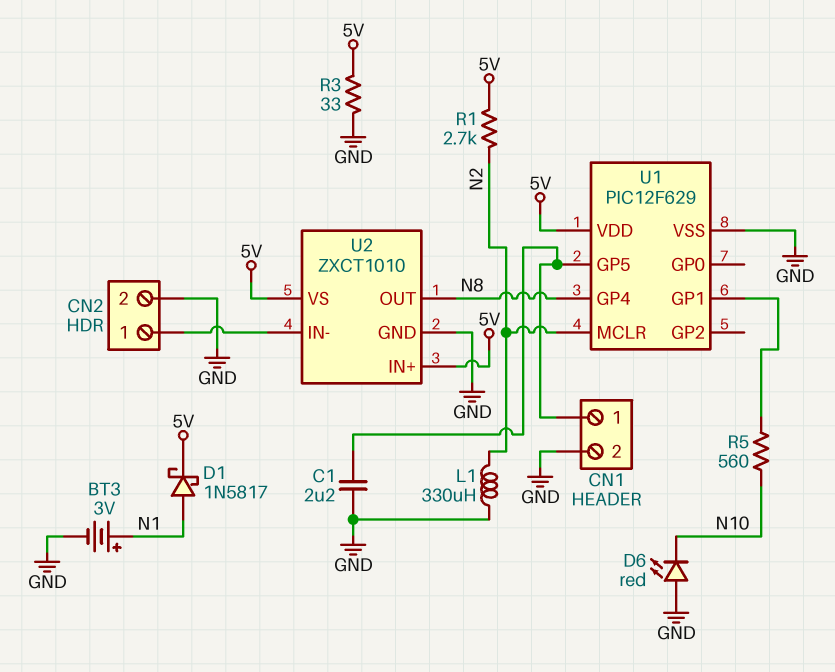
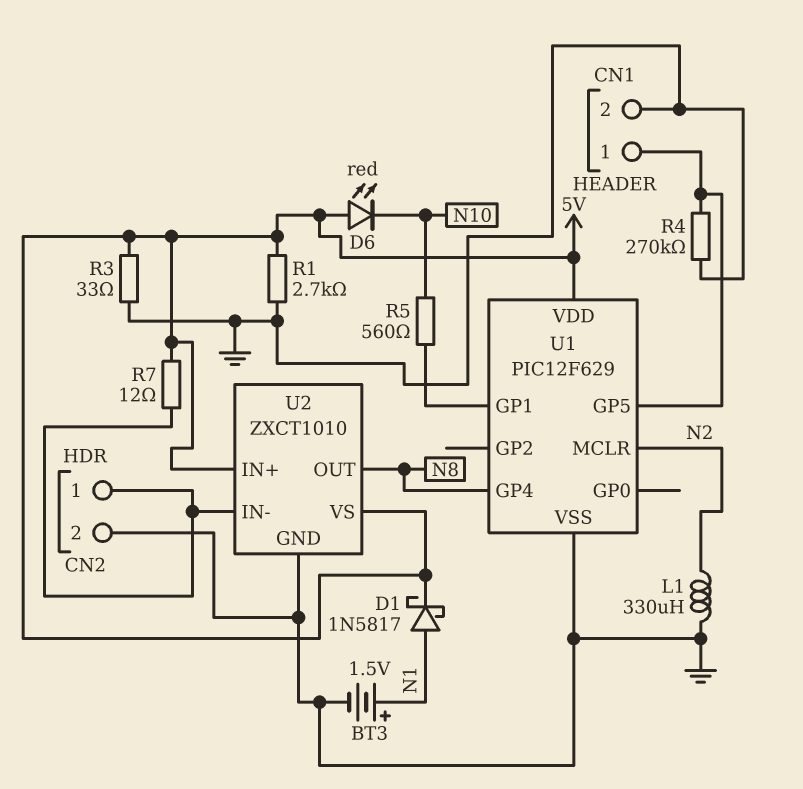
BT3: 3V (plus N1, minus GND) -> 1.5V (plus N1, minus GND)
C1: 2.2uF (CN1/1, GND) -> none
D6: LED red (A GND, K N10) -> LED red (A 5V, K N10)
R1: 2.7k (5V, N2) -> 2.7k (5V, GND)
R4: none -> 270k (CN1/1, GND)
R7: none -> 12 (5V, CN2/1)

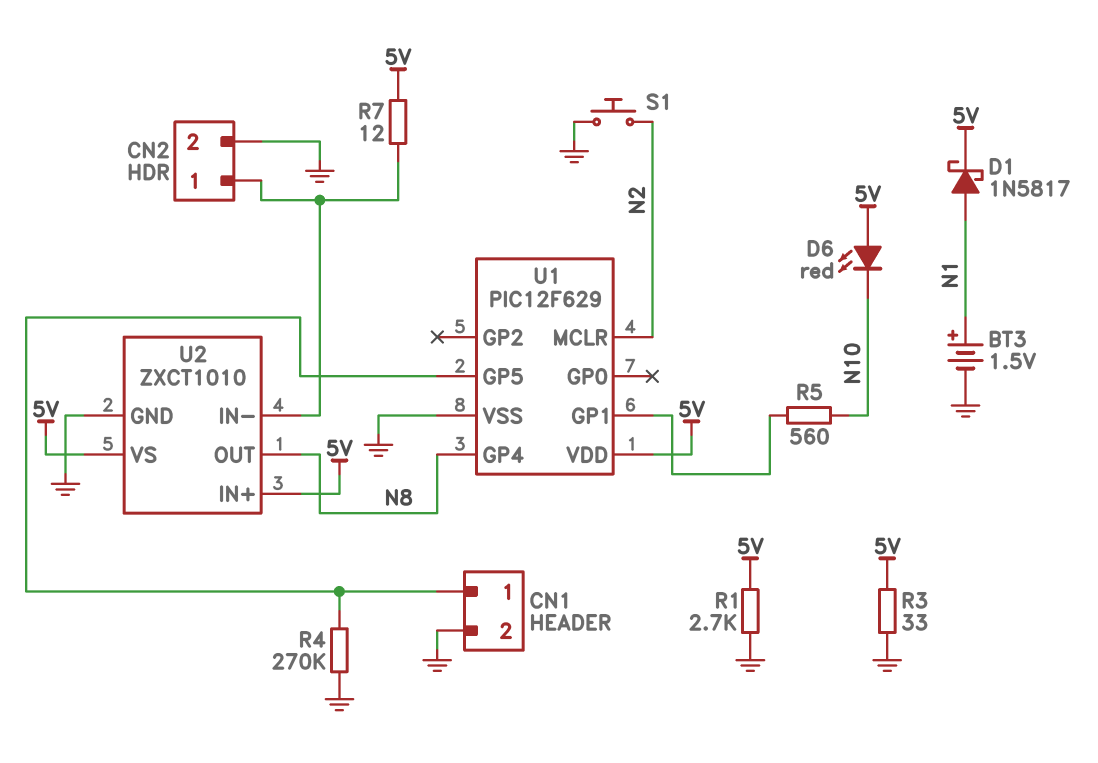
L1: 330uH (GND, N2) -> none
S1: none -> button (GND, N2)

